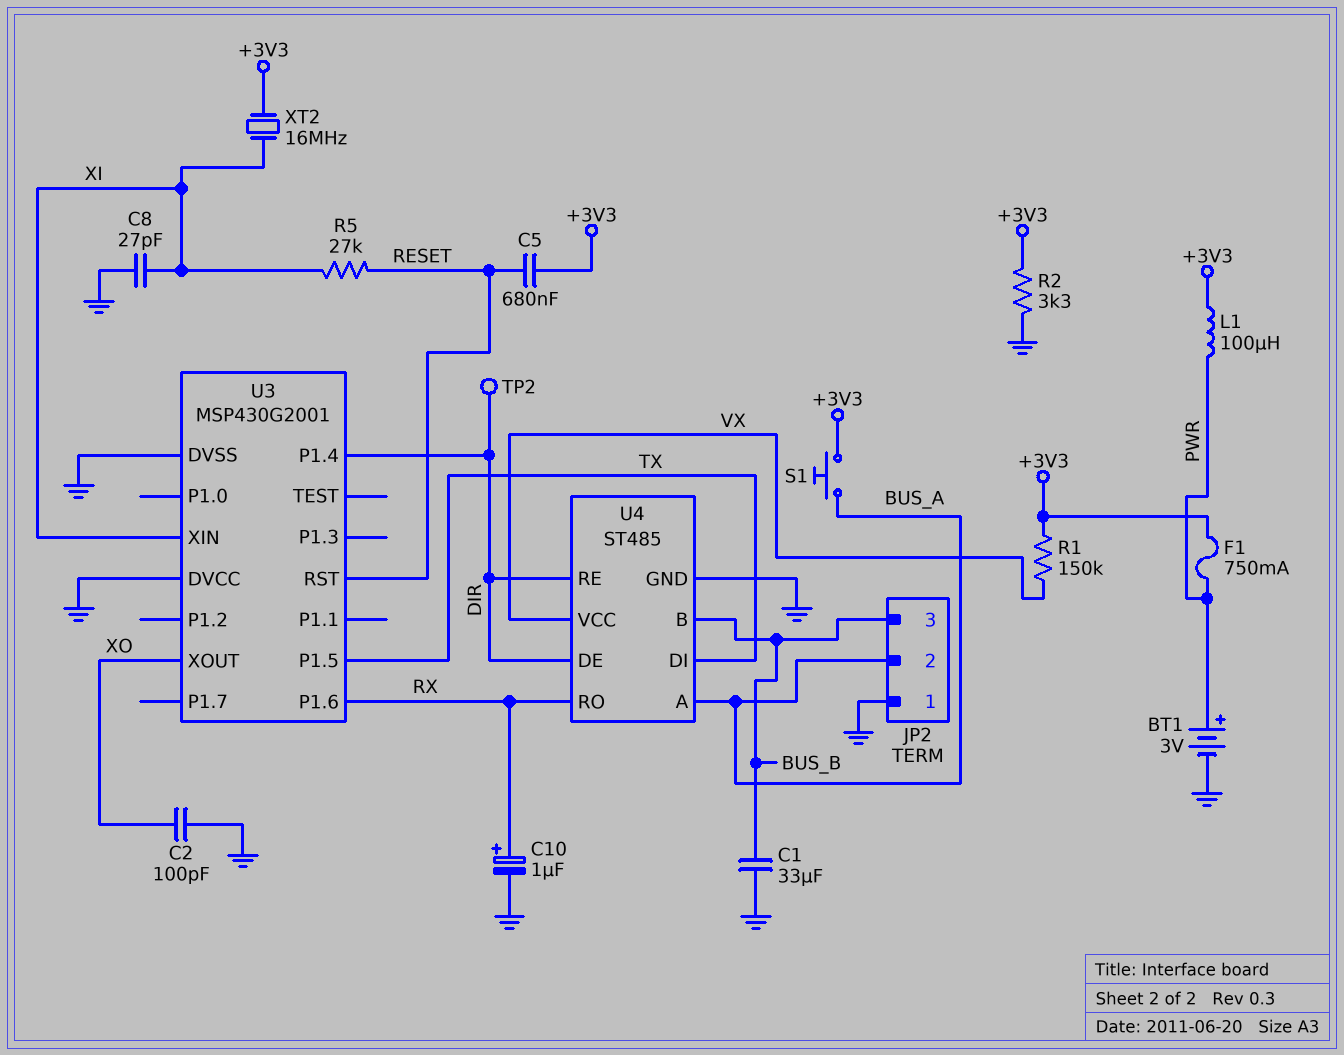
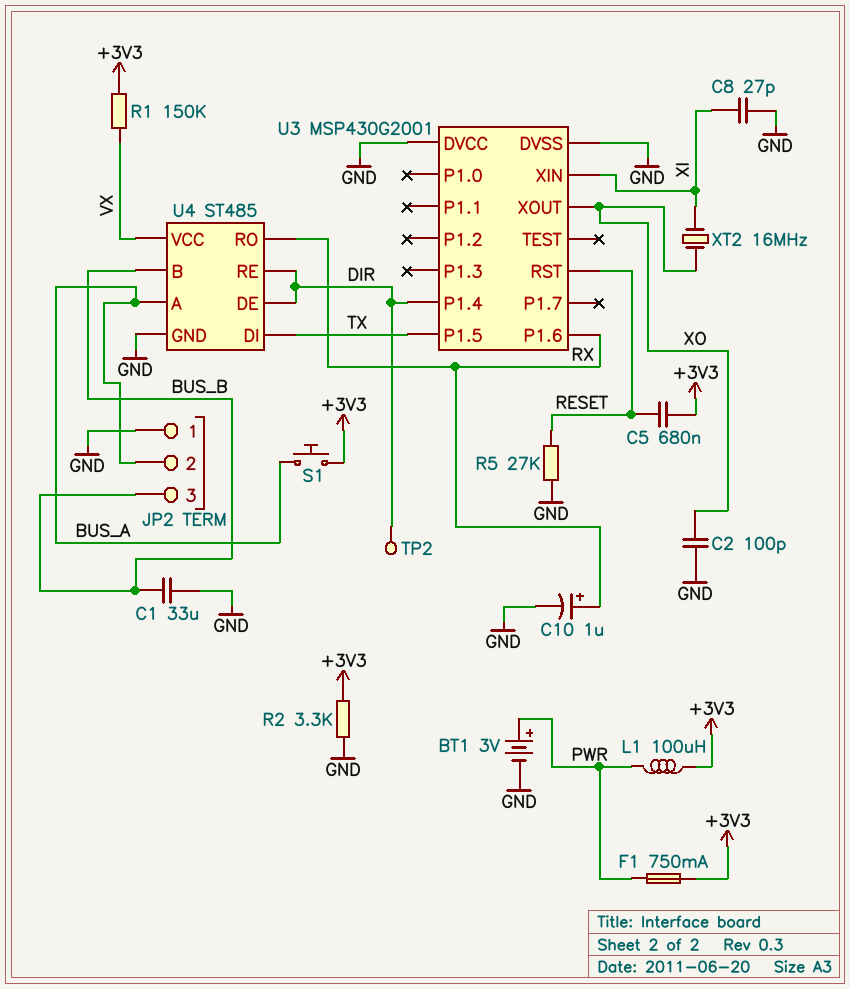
R5: 27k (RESET, XI) -> 27k (GND, RESET)
XT2: 16MHz (+3V3, XI) -> 16MHz (XI, XO)

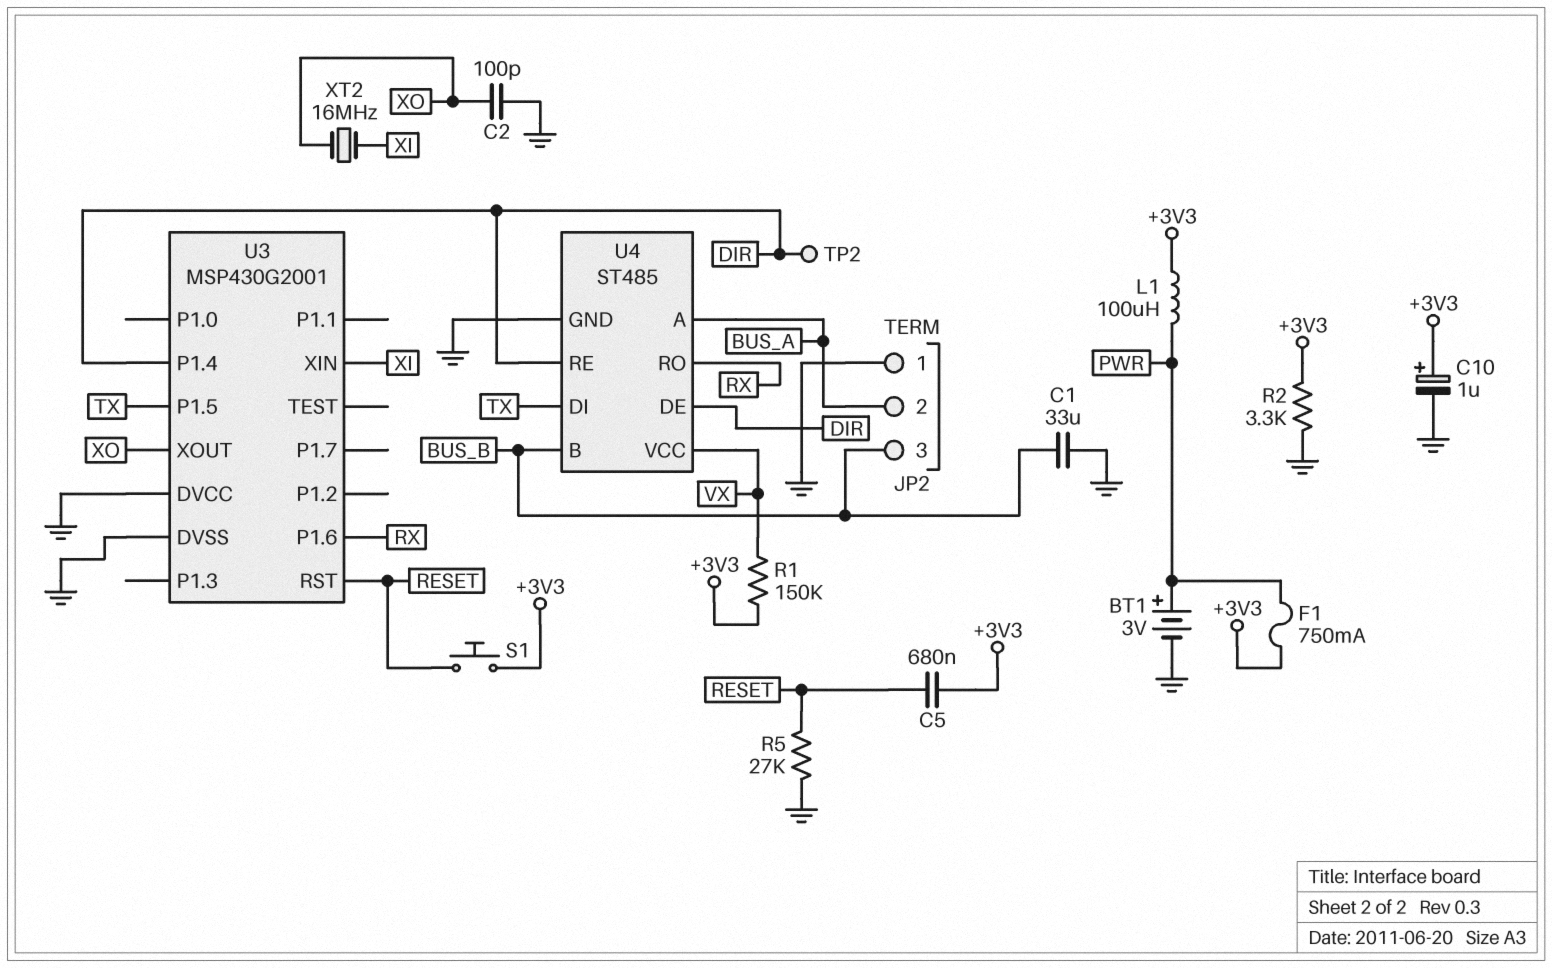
C8: 27pF (GND, XI) -> none
C10: 1uF (plus RX, minus GND) -> 1uF (plus +3V3, minus GND)
S1: button (+3V3, BUS_A) -> button (+3V3, RESET)

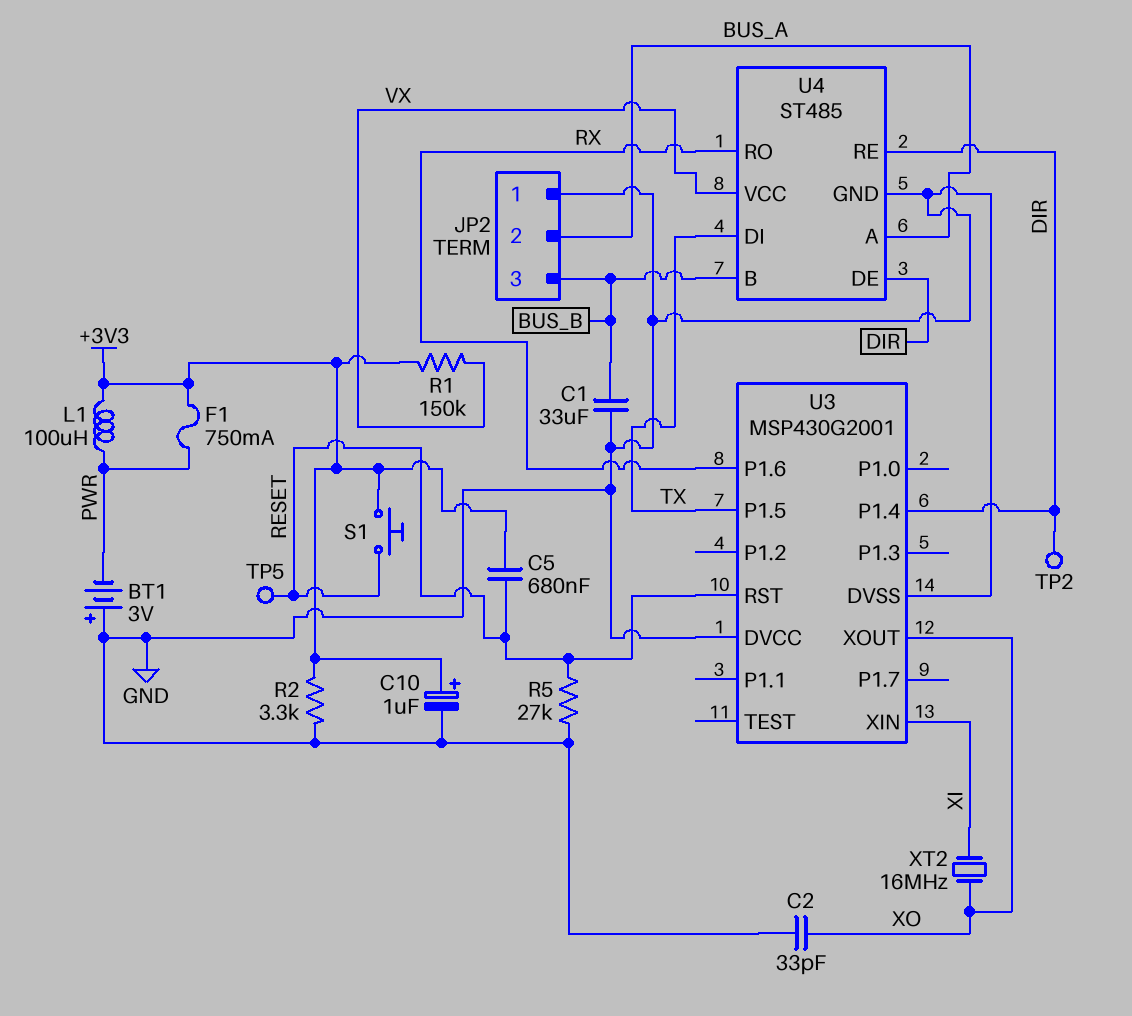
BT1: 3V (plus PWR, minus GND) -> 3V (plus GND, minus PWR)
C2: 100pF (GND, XO) -> 33pF (GND, XO)
TP5: none -> test point (RESET)

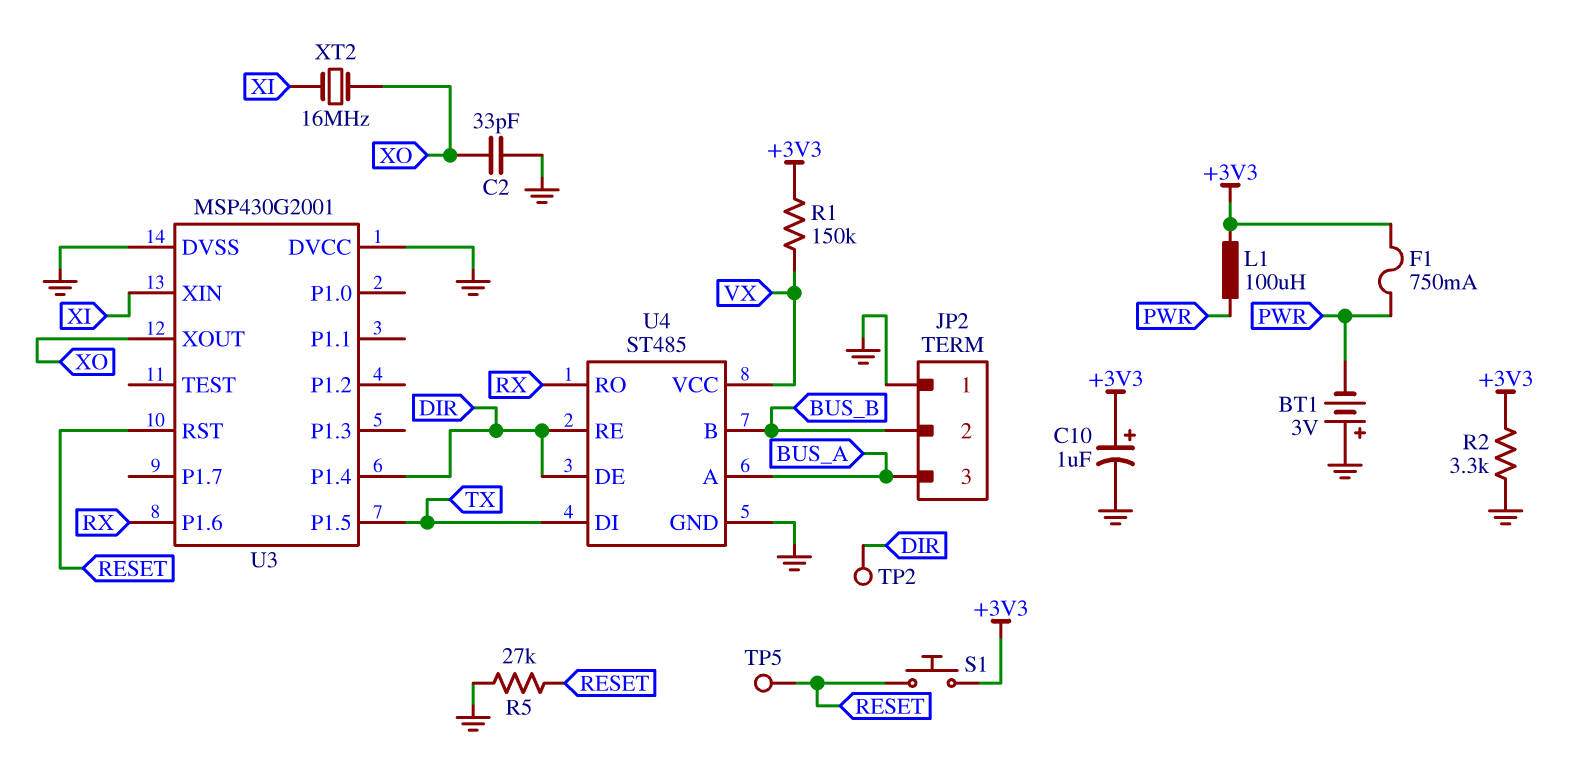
C1: 33uF (BUS_B, GND) -> none
C5: 680nF (+3V3, RESET) -> none
JP2 pin 2: BUS_A -> BUS_B
JP2 pin 3: BUS_B -> BUS_A

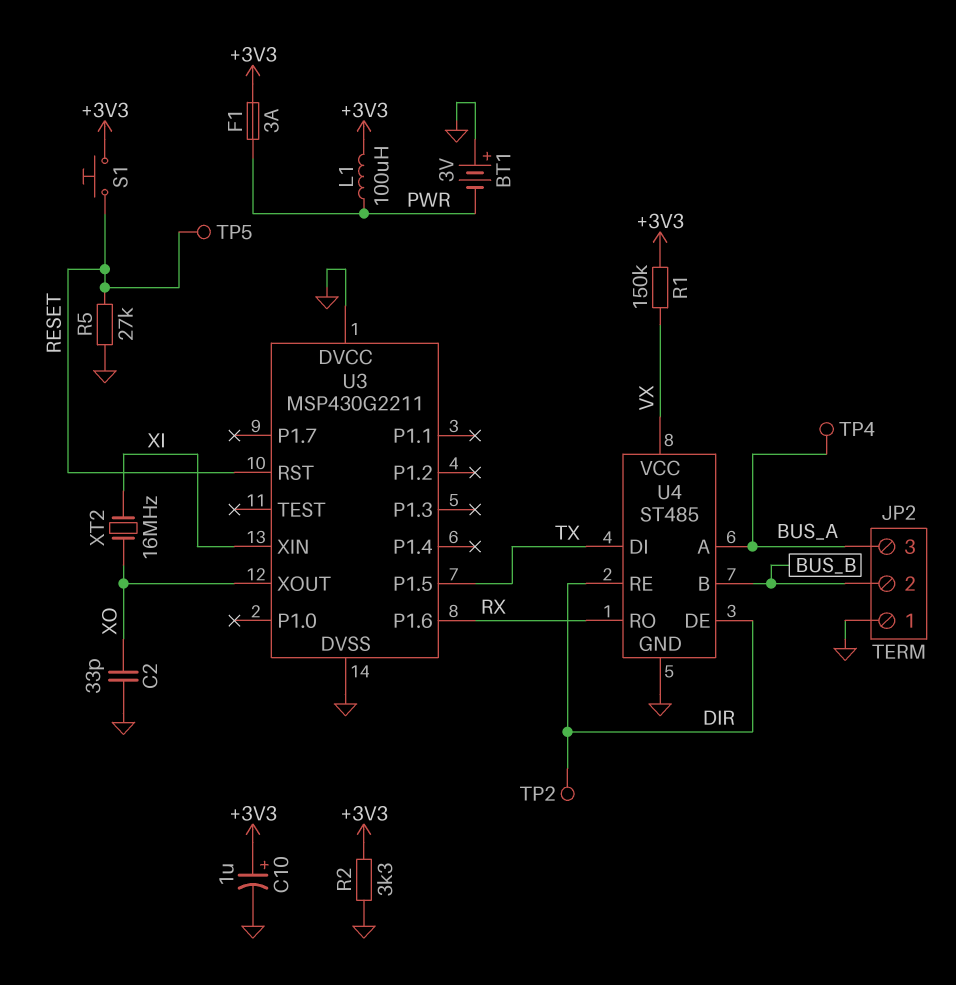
F1: 750mA (+3V3, PWR) -> 3A (+3V3, PWR)
TP4: none -> test point (BUS_A)
U3: MSP430G2001 -> MSP430G2211
U3 pin P1.4: DIR -> none

